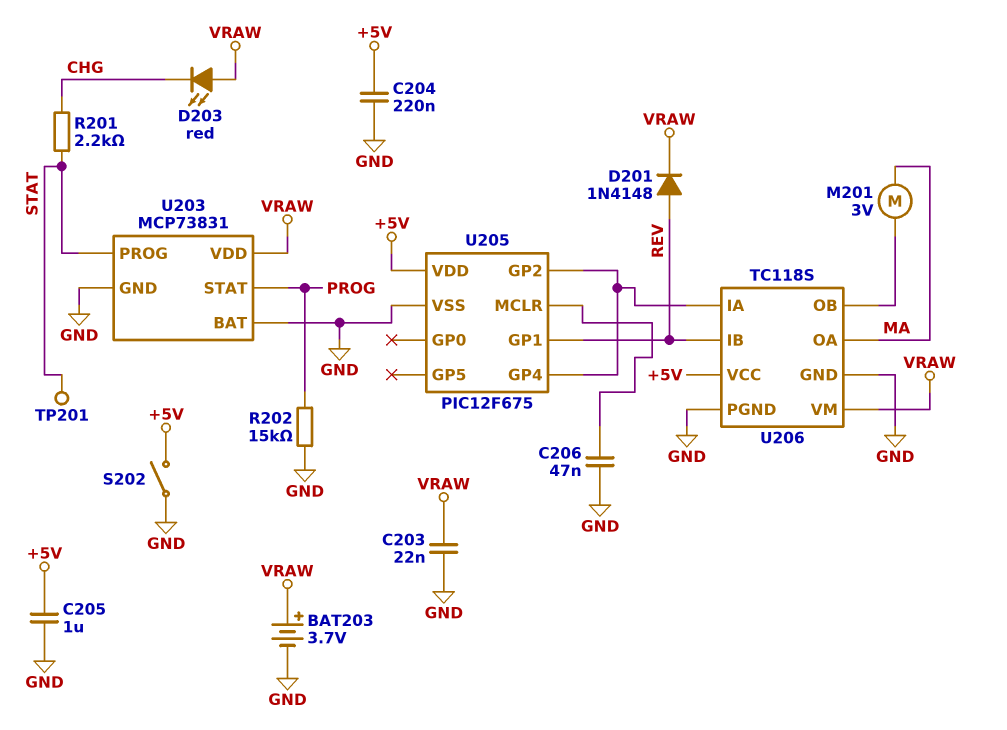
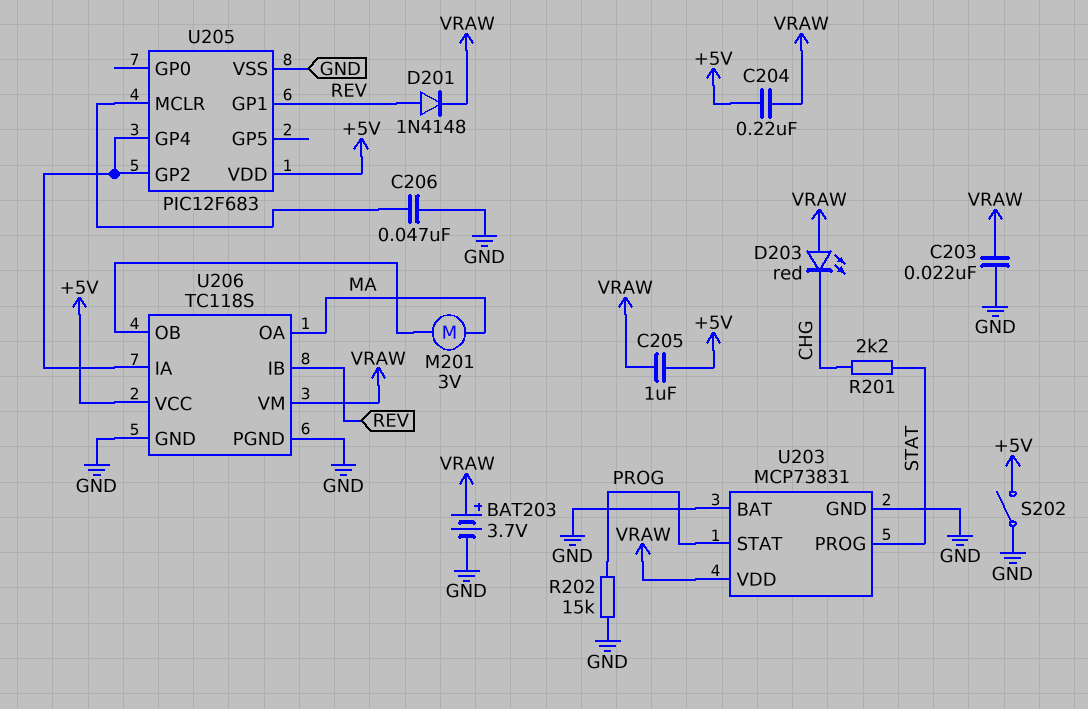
C204: 220nF (+5V, GND) -> 220nF (+5V, VRAW)
C205: 1uF (+5V, GND) -> 1uF (+5V, VRAW)
TP201: test point (STAT) -> none
U205: PIC12F675 -> PIC12F683

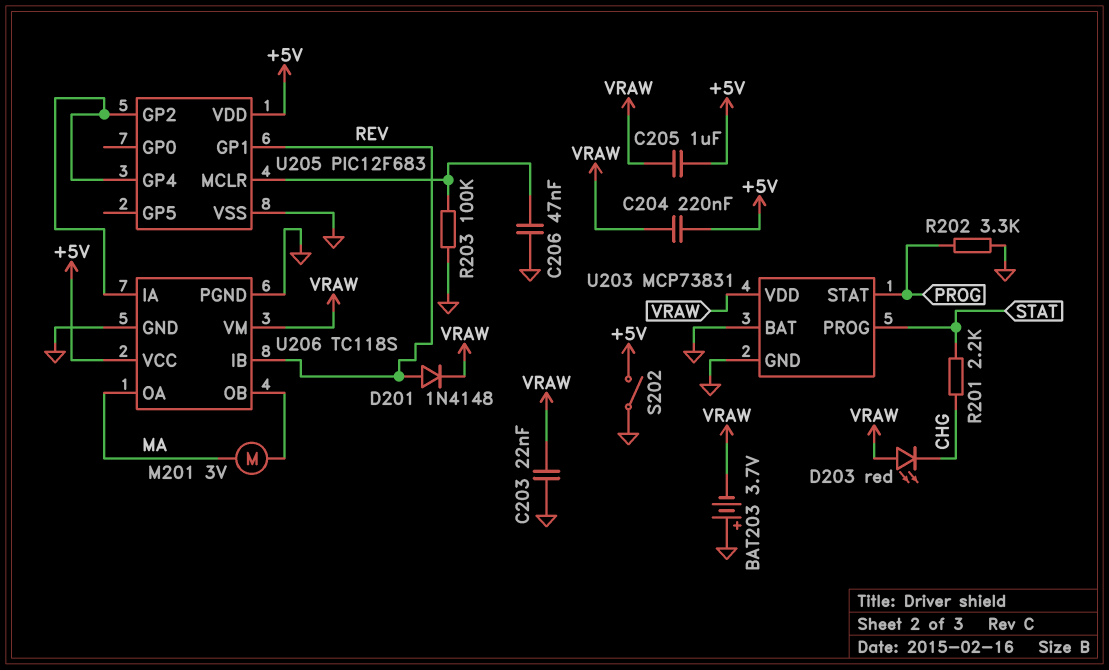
BAT203: 3.7V (plus VRAW, minus GND) -> 3.7V (plus GND, minus VRAW)
R202: 15k (GND, PROG) -> 3.3k (GND, PROG)
R203: none -> 100k (GND, U205/MCLR)

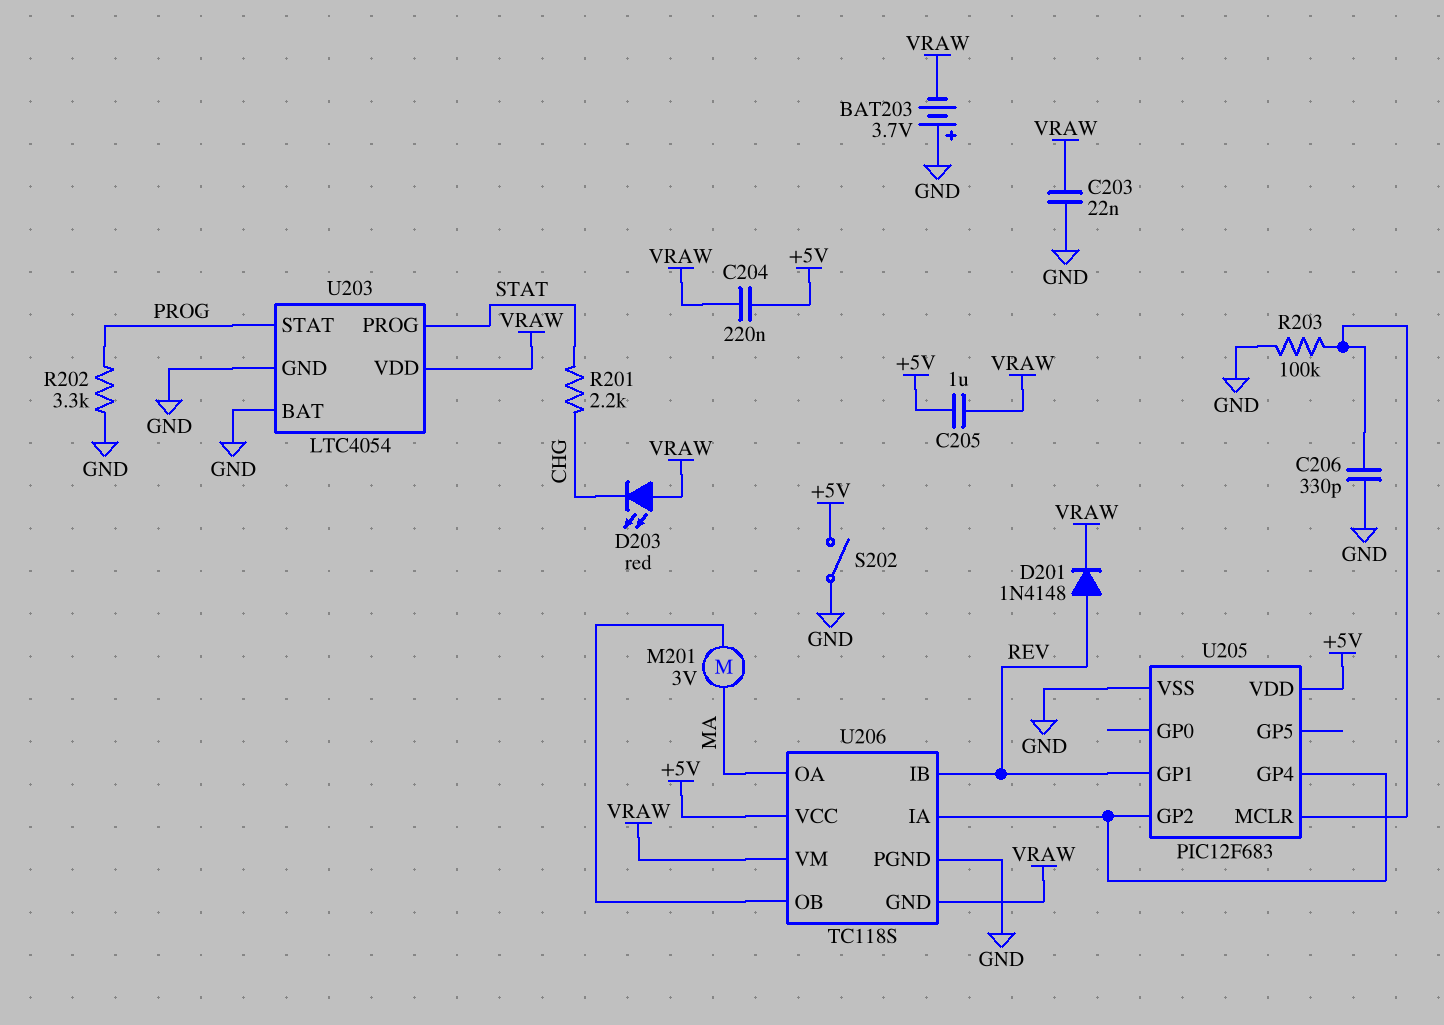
C206: 47nF (GND, U205/MCLR) -> 330pF (GND, U205/MCLR)
U203: MCP73831 -> LTC4054
U206 pin GND: GND -> VRAW

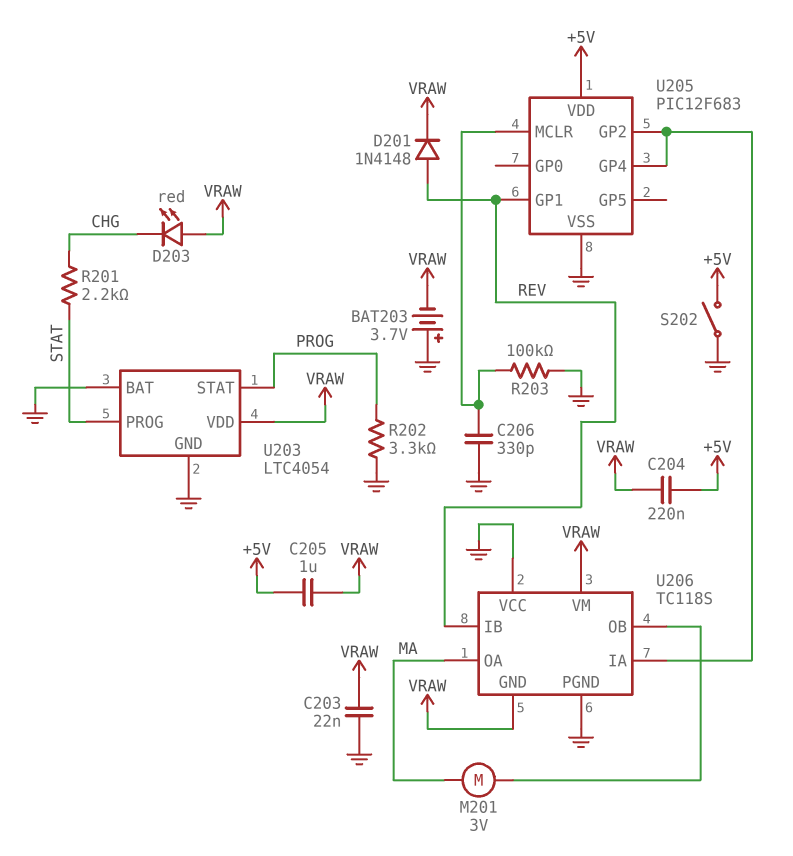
U206 pin VCC: +5V -> GND

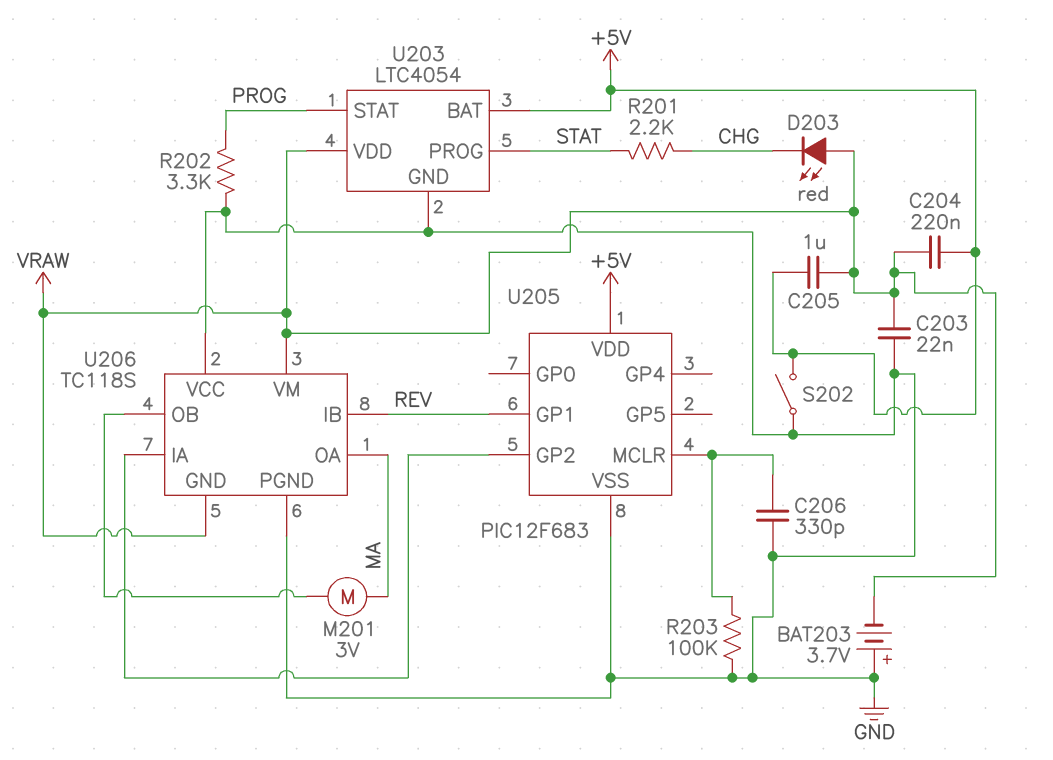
D201: diode 1N4148 (A REV, K VRAW) -> none
U203 pin BAT: GND -> +5V
U205 pin GP4: U205/GP2 -> none

